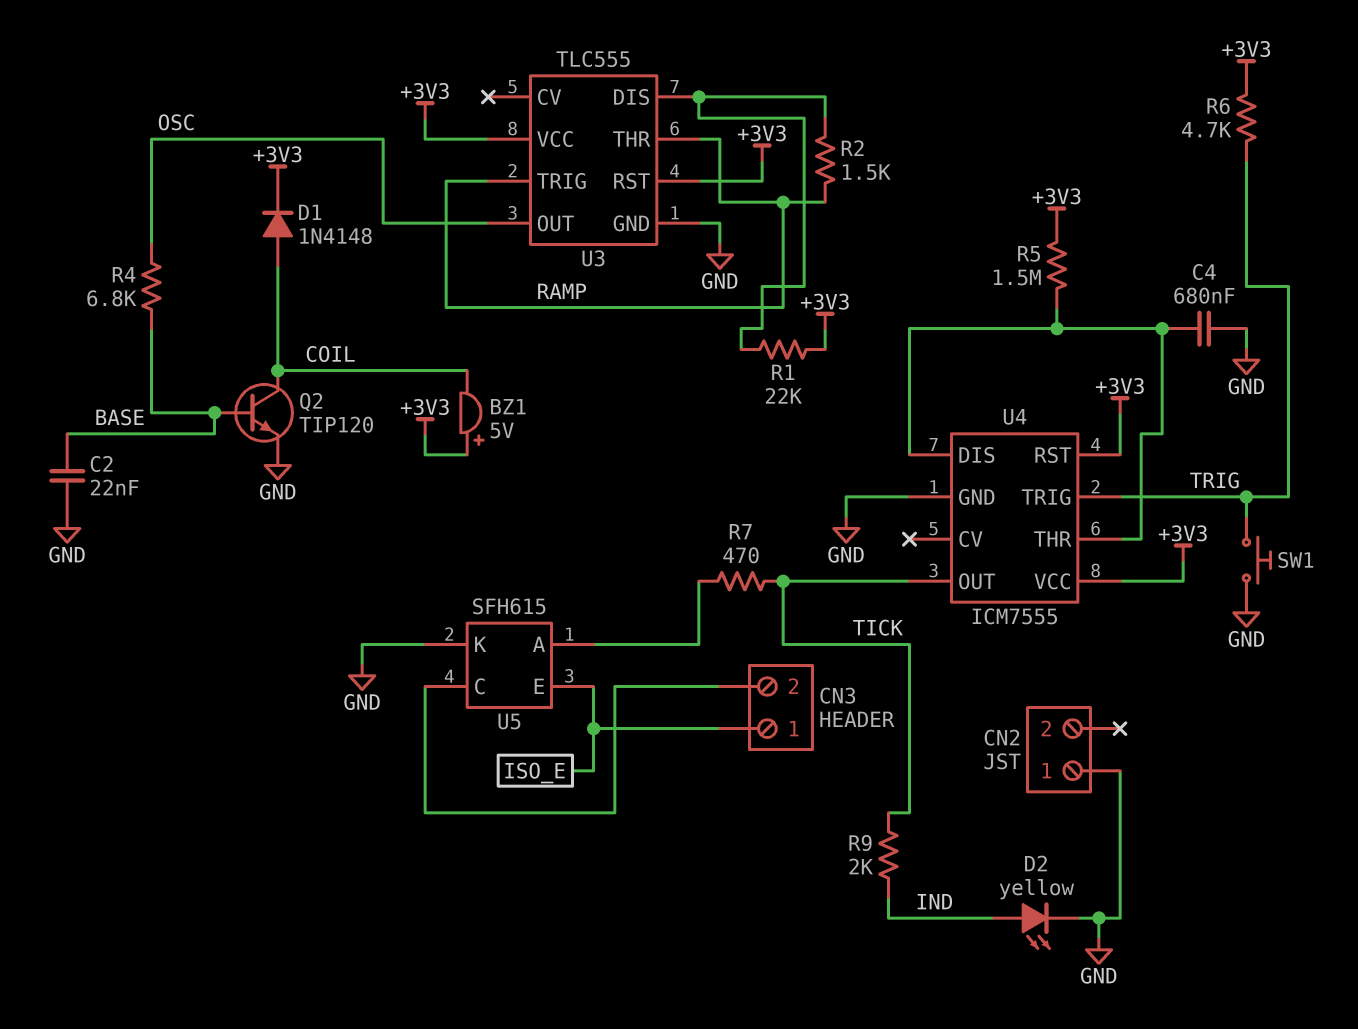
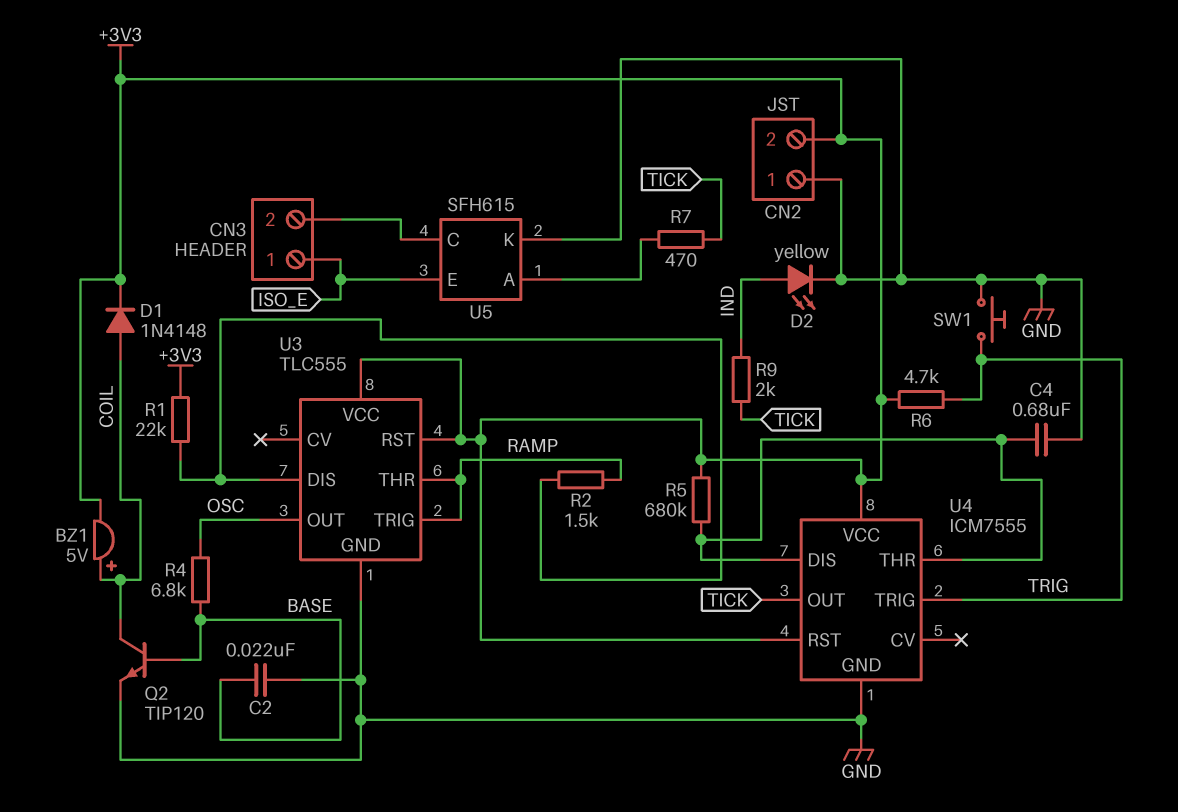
BZ1: buzzer 5V (plus +3V3, minus COIL) -> buzzer 5V (plus COIL, minus +3V3)
CN2 pin 2: none -> +3V3
R5: 1.5M (+3V3, U4/DIS) -> 680k (+3V3, U4/DIS)

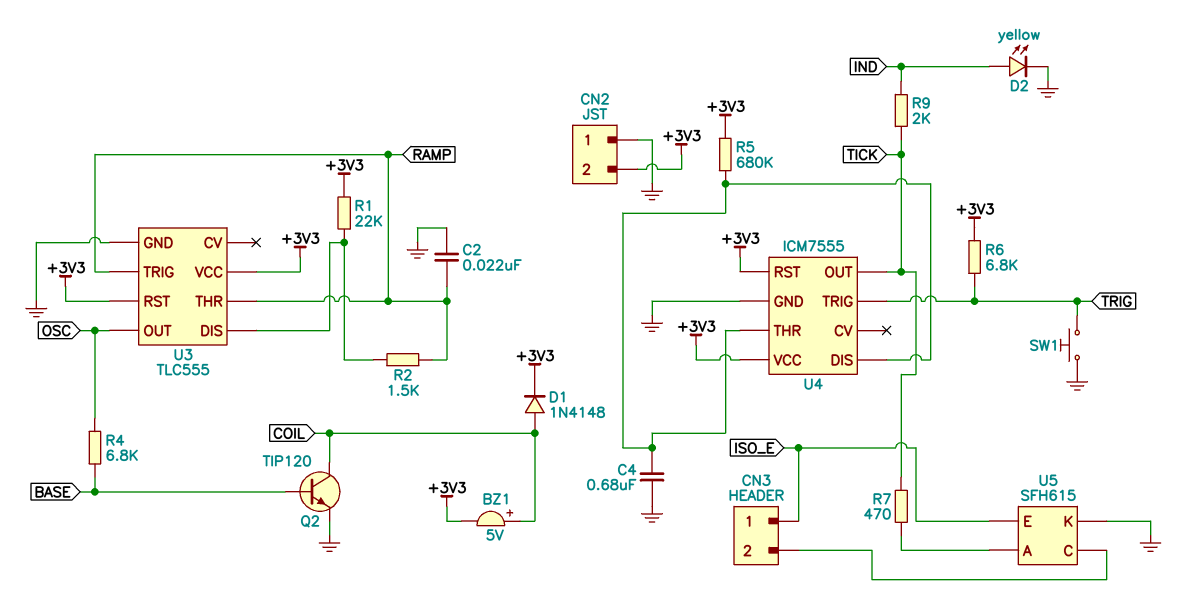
C2: 22nF (BASE, GND) -> 22nF (GND, RAMP)
R6: 4.7k (+3V3, TRIG) -> 6.8k (+3V3, TRIG)

